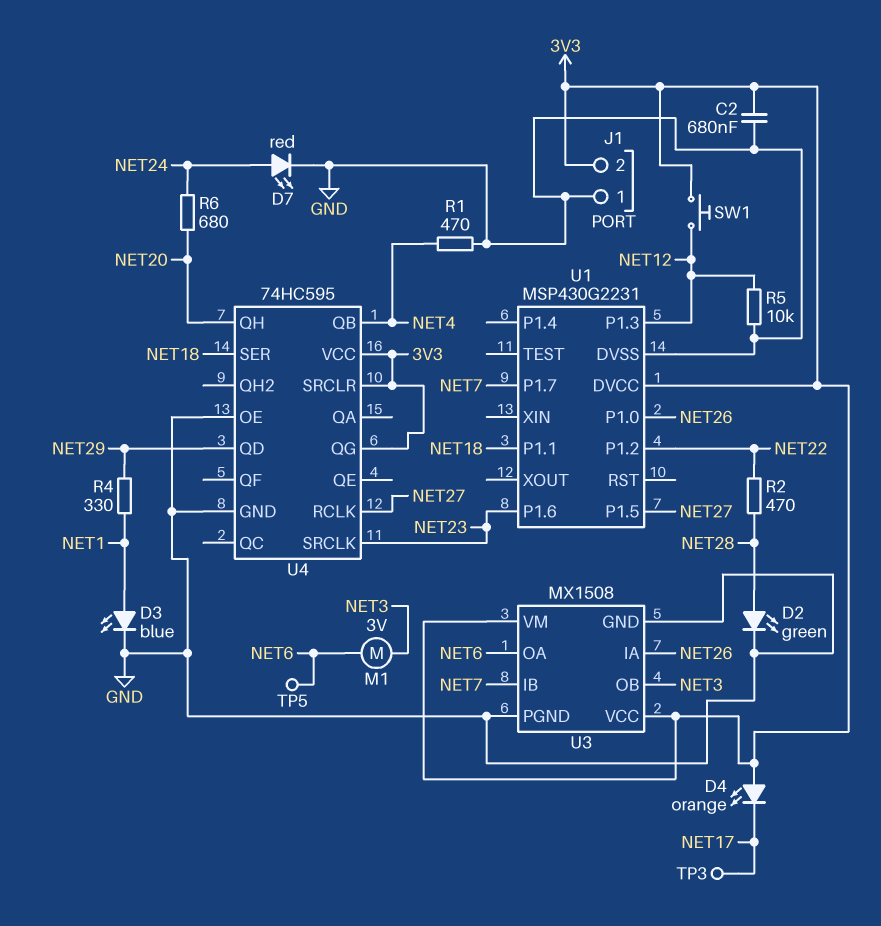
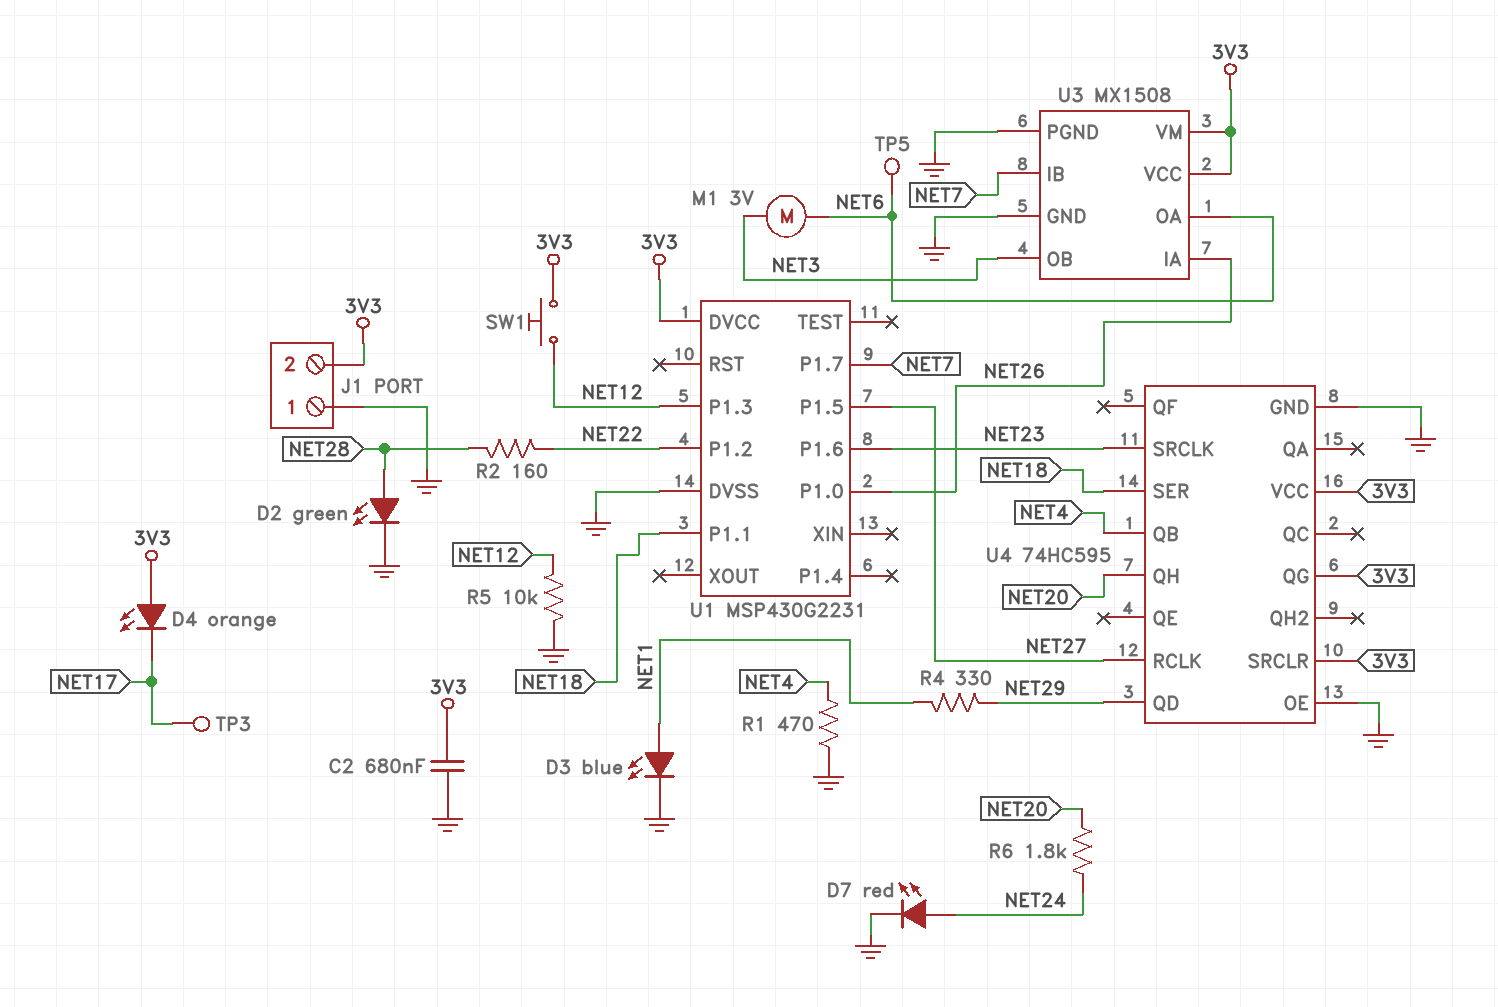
R2: 470 (NET22, NET28) -> 160 (NET22, NET28)
R6: 680 (NET20, NET24) -> 1.8k (NET20, NET24)

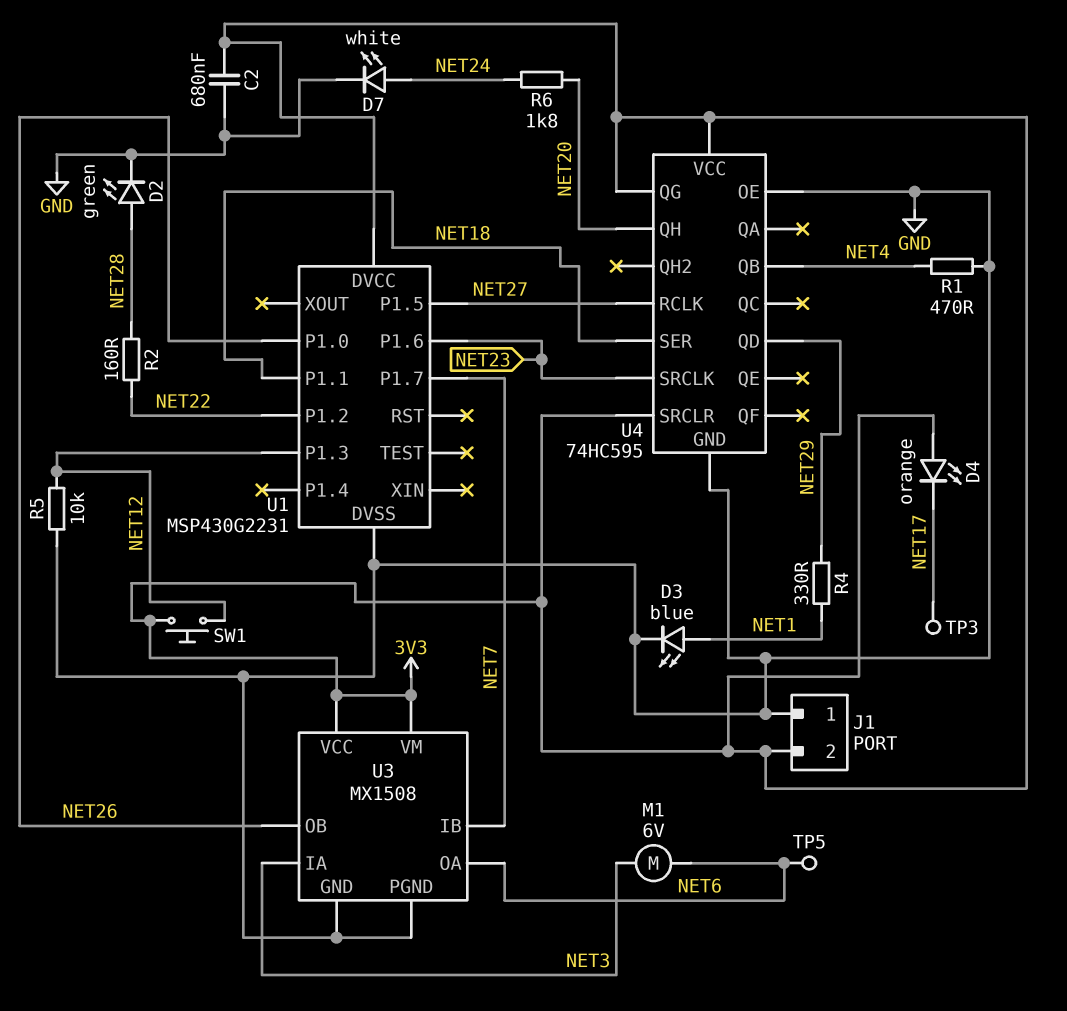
D7: LED red (A NET24, K GND) -> LED white (A NET24, K GND)
M1: motor 3V (NET3, NET6) -> motor 6V (NET3, NET6)
U3 pin IA: NET26 -> NET3
U3 pin OB: NET3 -> NET26

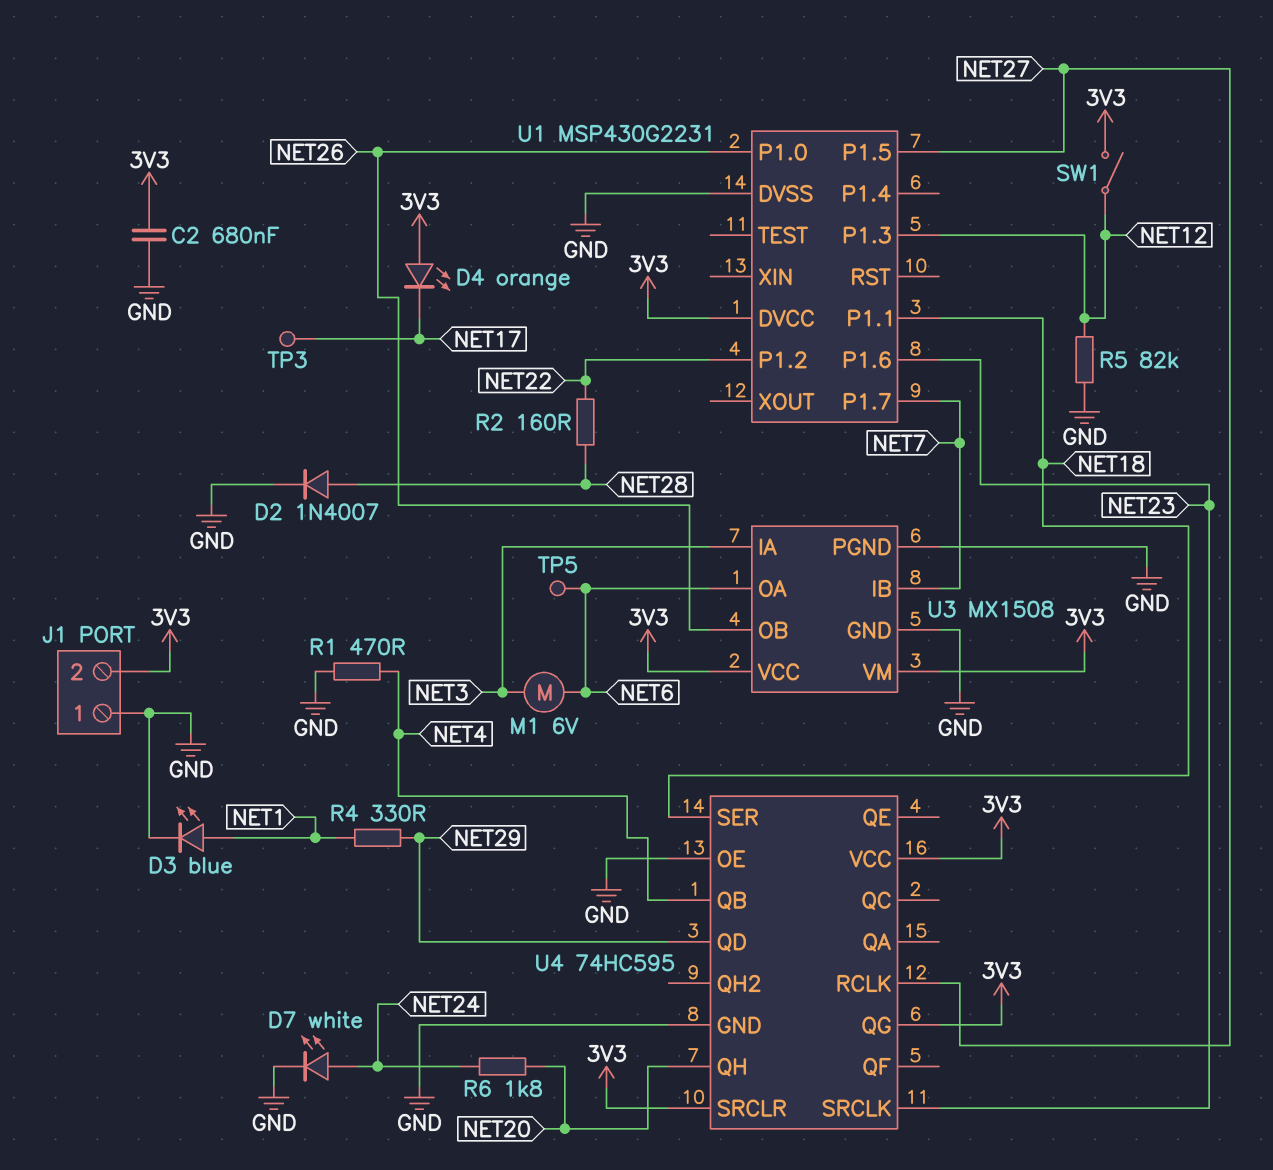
D2: LED green (A NET28, K GND) -> diode 1N4007 (A NET28, K GND)
R5: 10k (GND, NET12) -> 82k (GND, NET12)
SW1: button (3V3, NET12) -> switch (3V3, NET12)

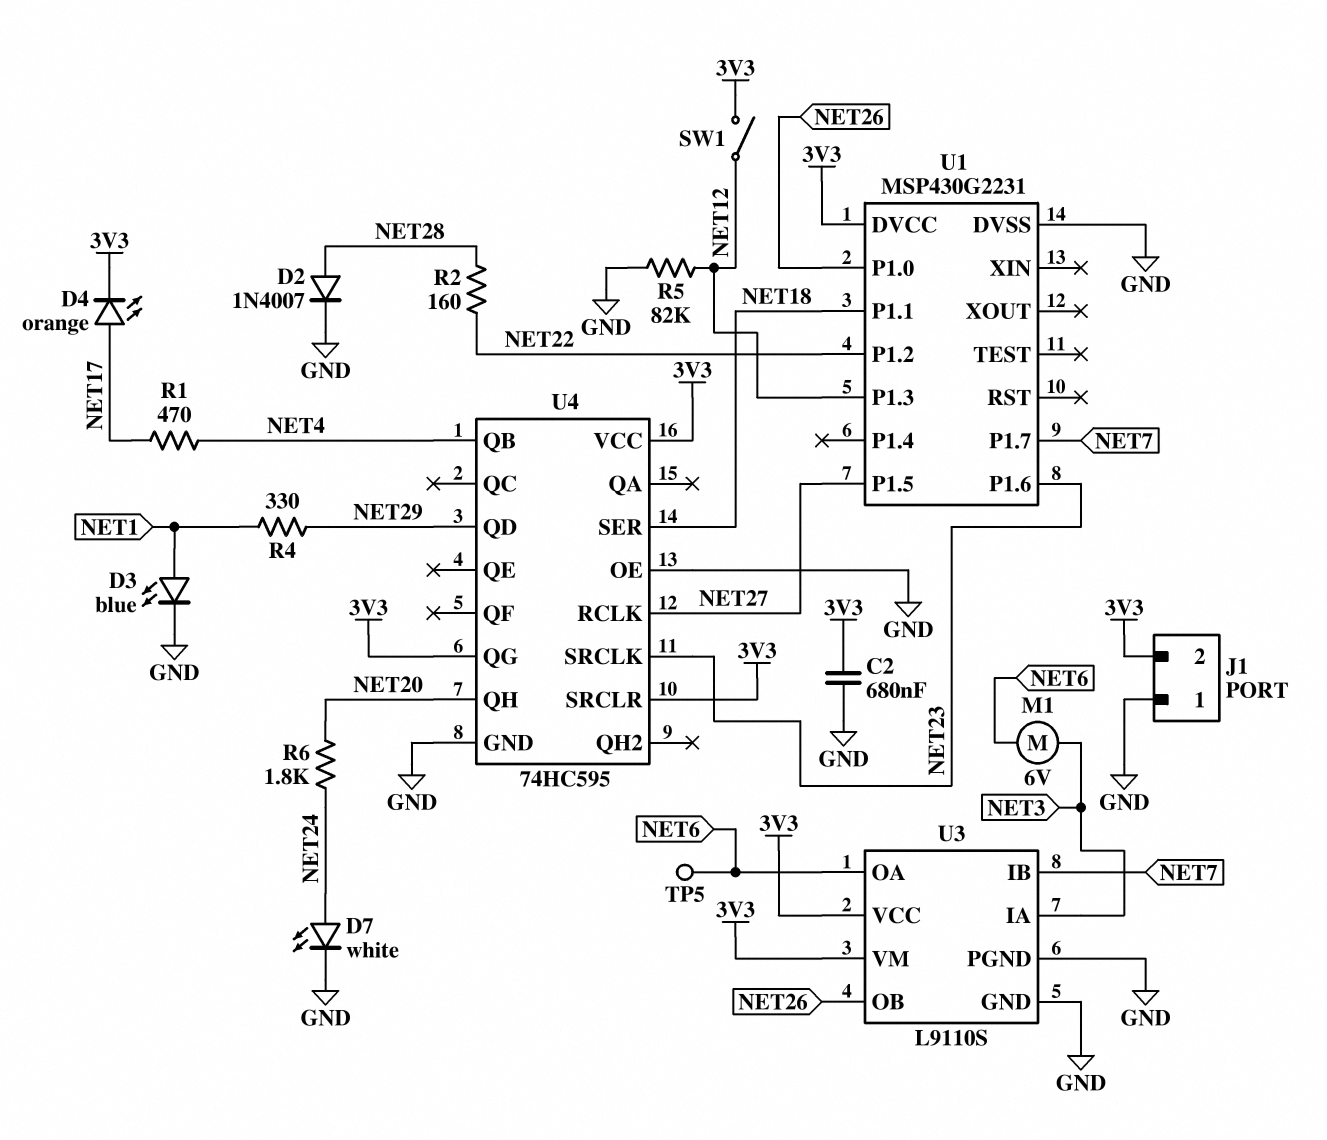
D4: LED orange (A 3V3, K NET17) -> LED orange (A NET17, K 3V3)
R1: 470 (GND, NET4) -> 470 (NET4, NET17)
TP3: test point (NET17) -> none
U3: MX1508 -> L9110S

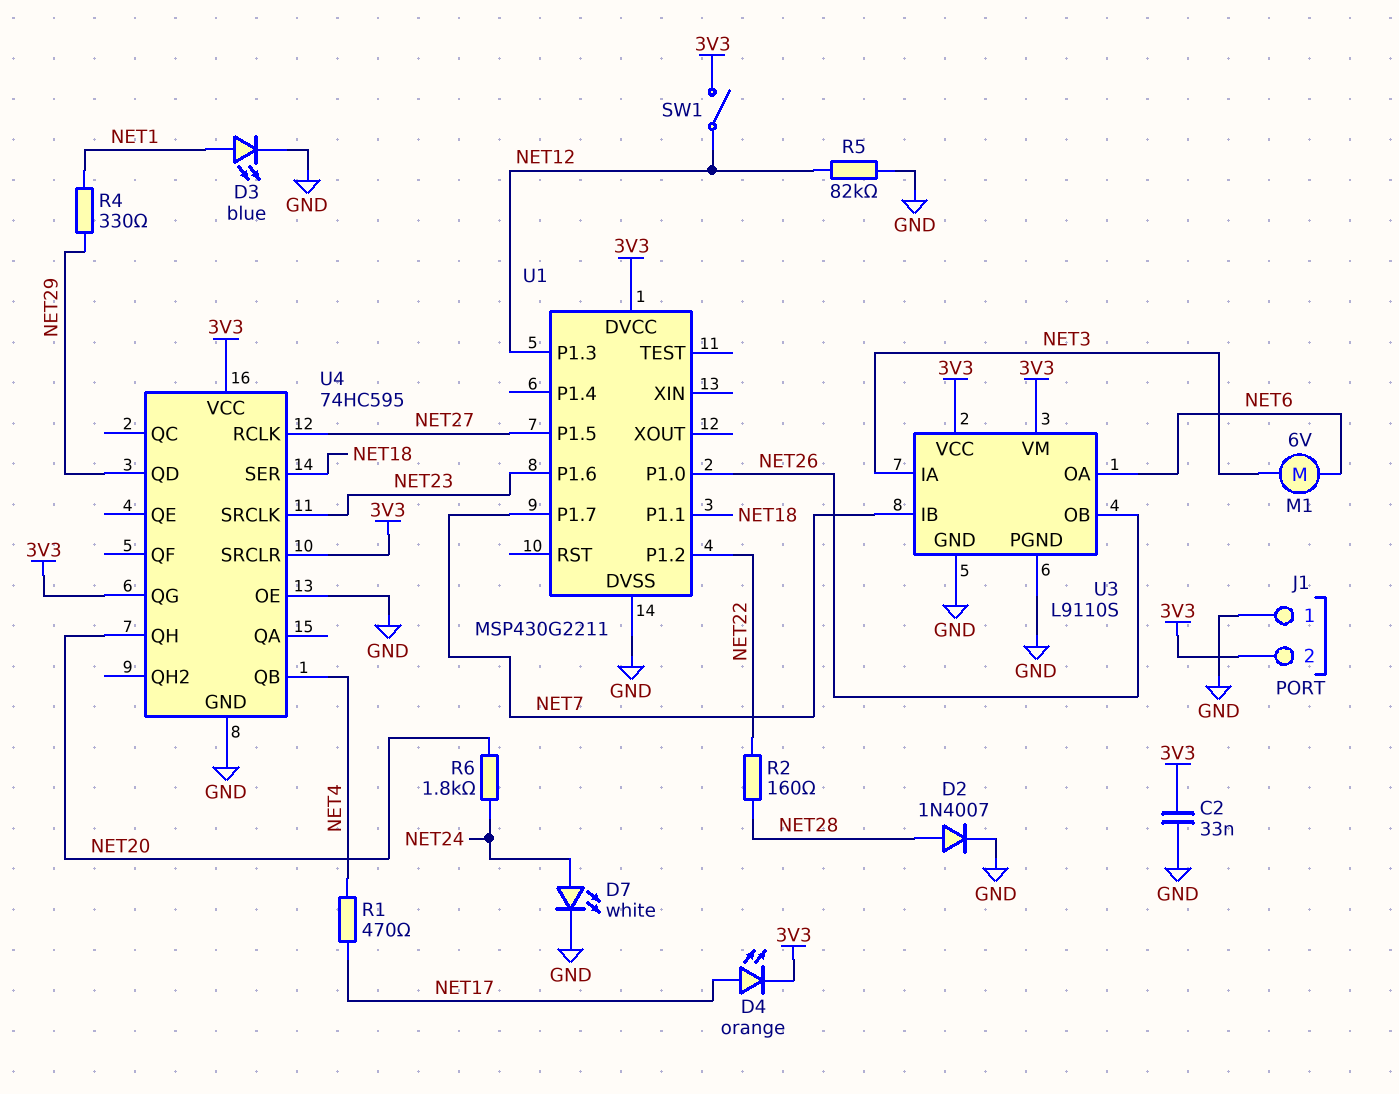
C2: 680nF (3V3, GND) -> 33nF (3V3, GND)
TP5: test point (NET6) -> none
U1: MSP430G2231 -> MSP430G2211

